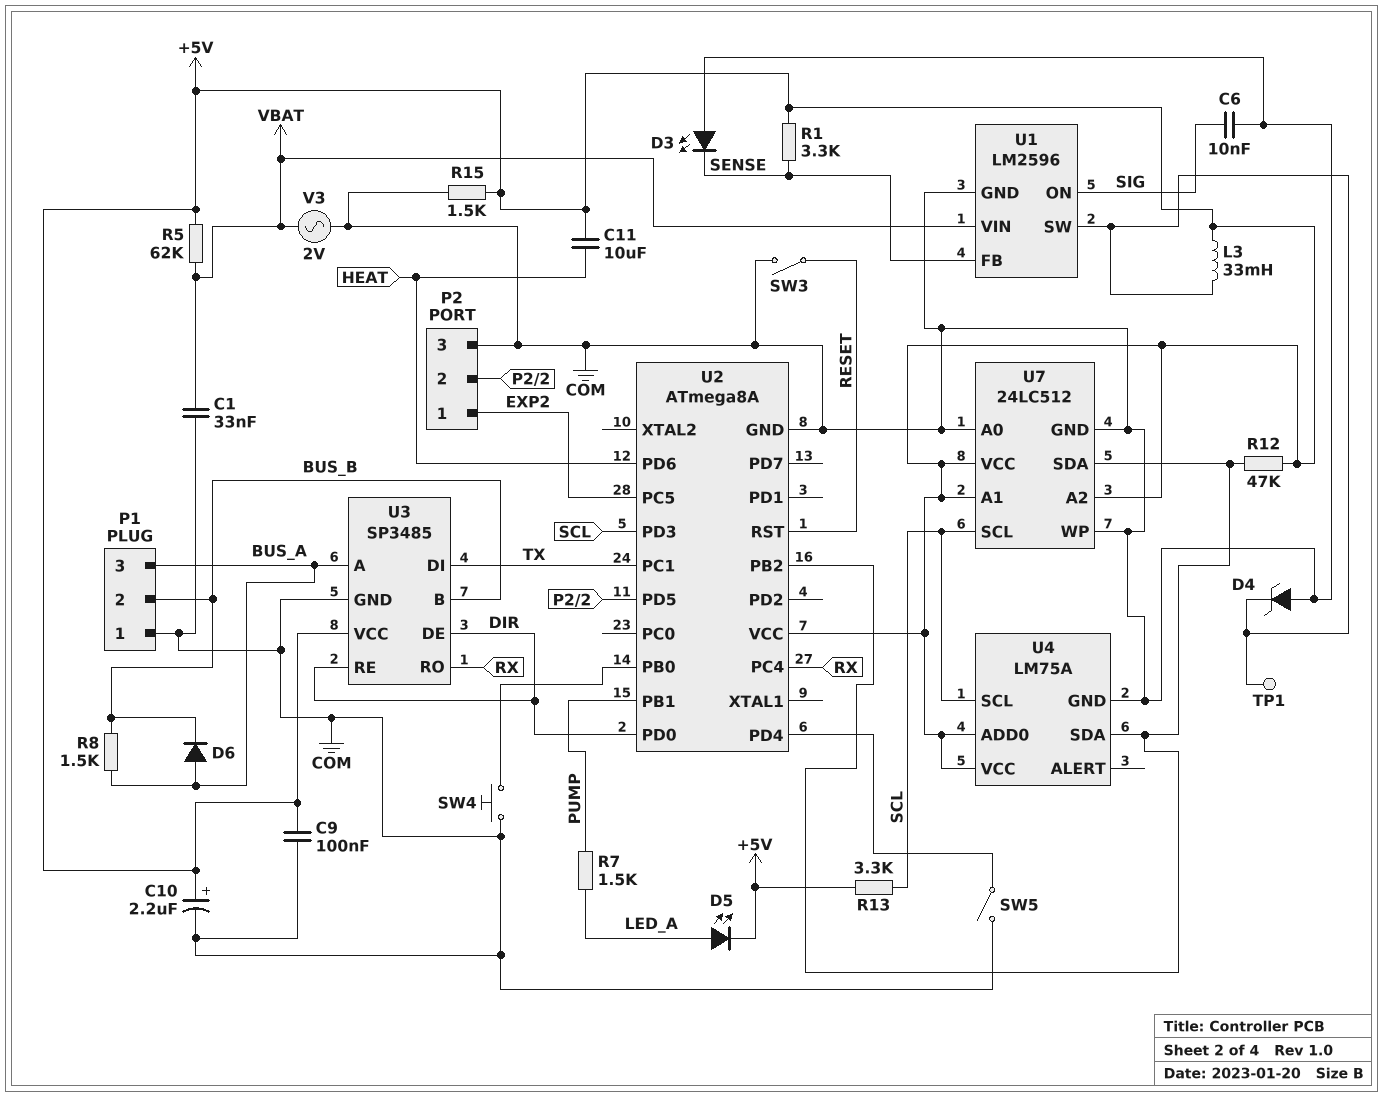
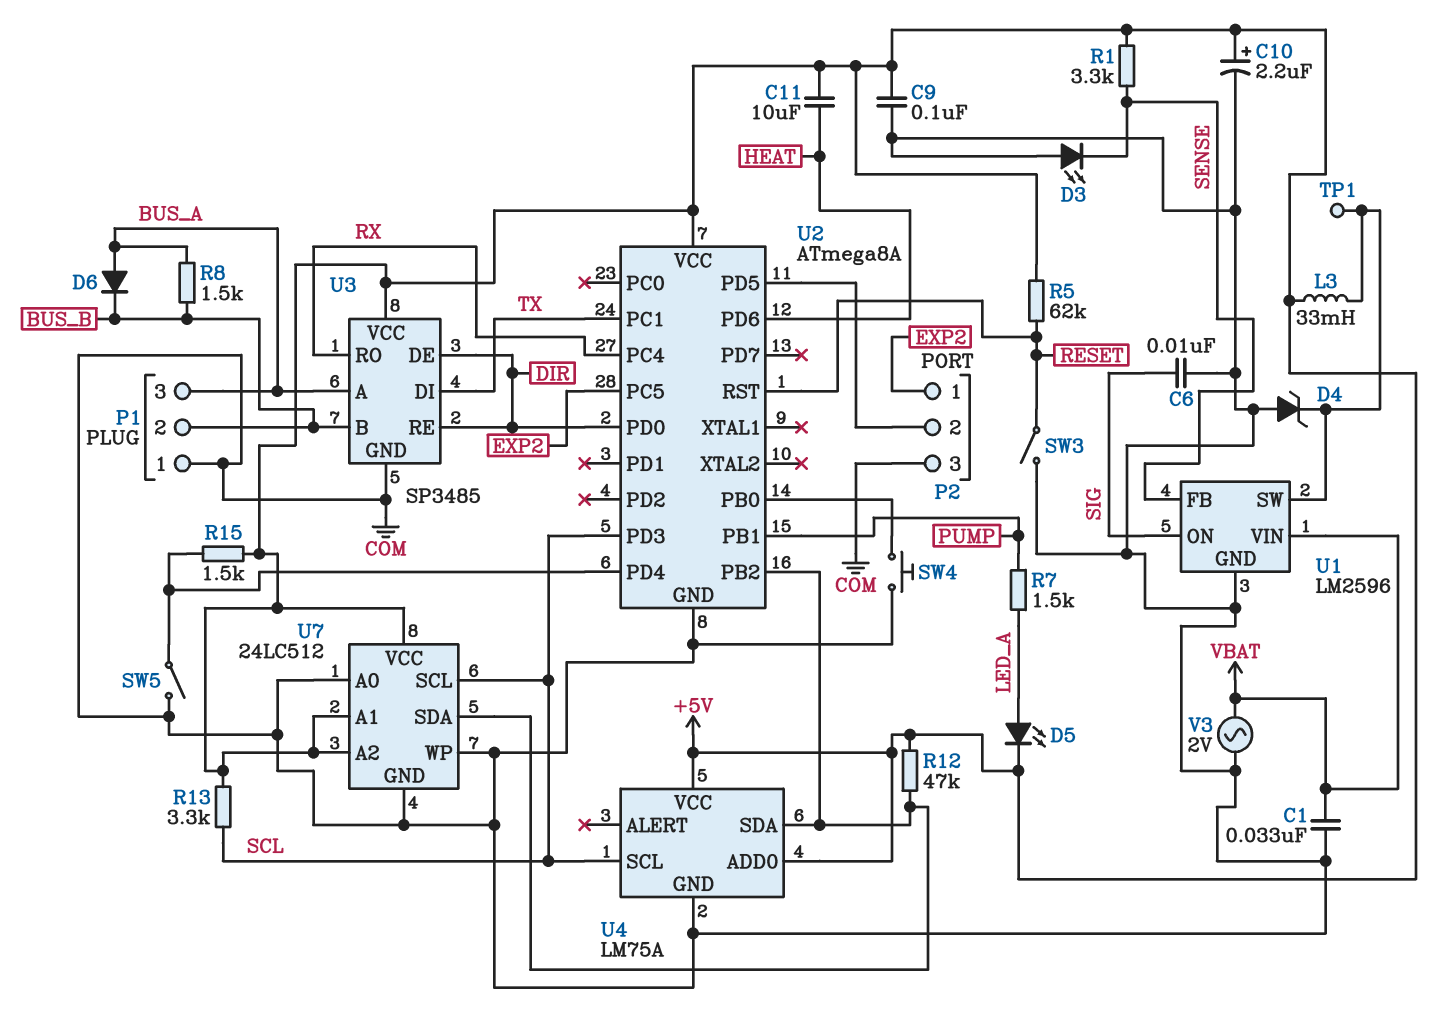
R5: 62k (+5V, VBAT) -> 62k (+5V, RESET)
R15: 1.5k (+5V, COM) -> 1.5k (+5V, U2/PD4)

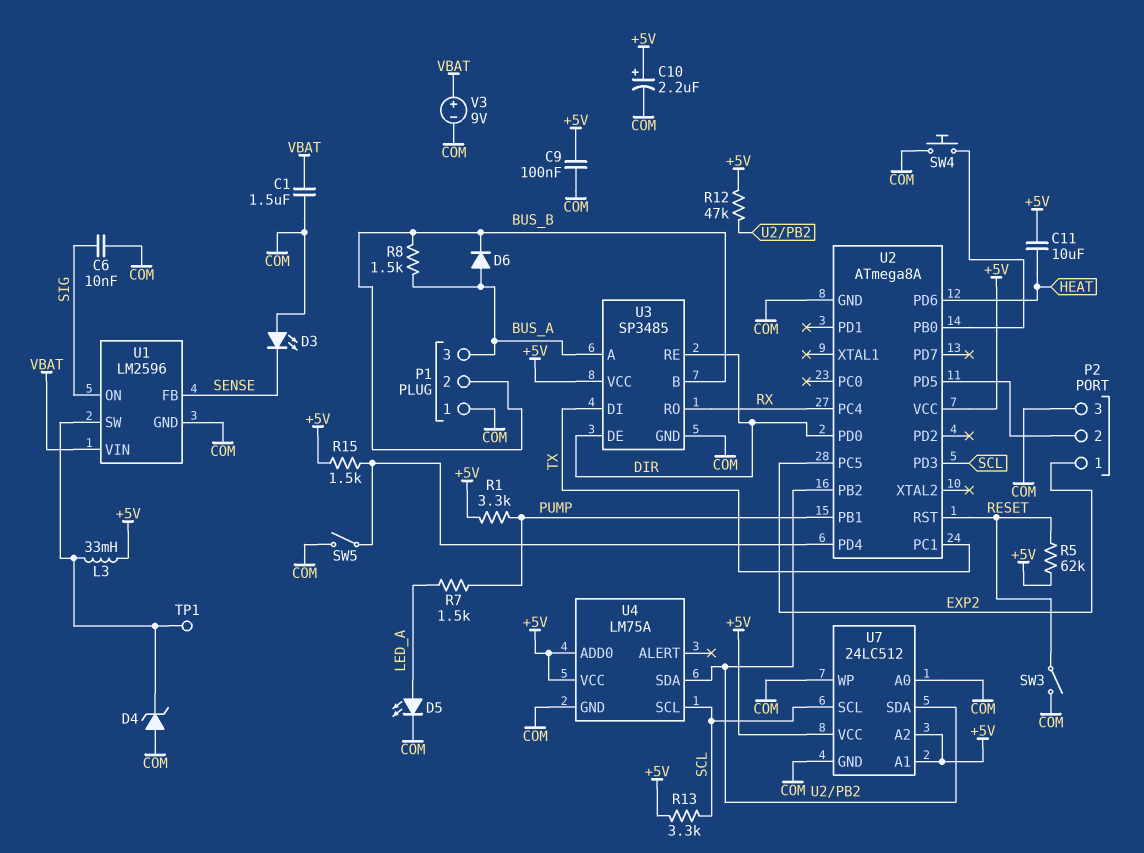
C1: 33nF (COM, VBAT) -> 1.5uF (COM, VBAT)
D5: LED (A LED_A, K +5V) -> LED (A LED_A, K COM)
R1: 3.3k (+5V, SENSE) -> 3.3k (+5V, PUMP)
V3: AC 2V (COM, VBAT) -> 9V (plus VBAT, minus COM)

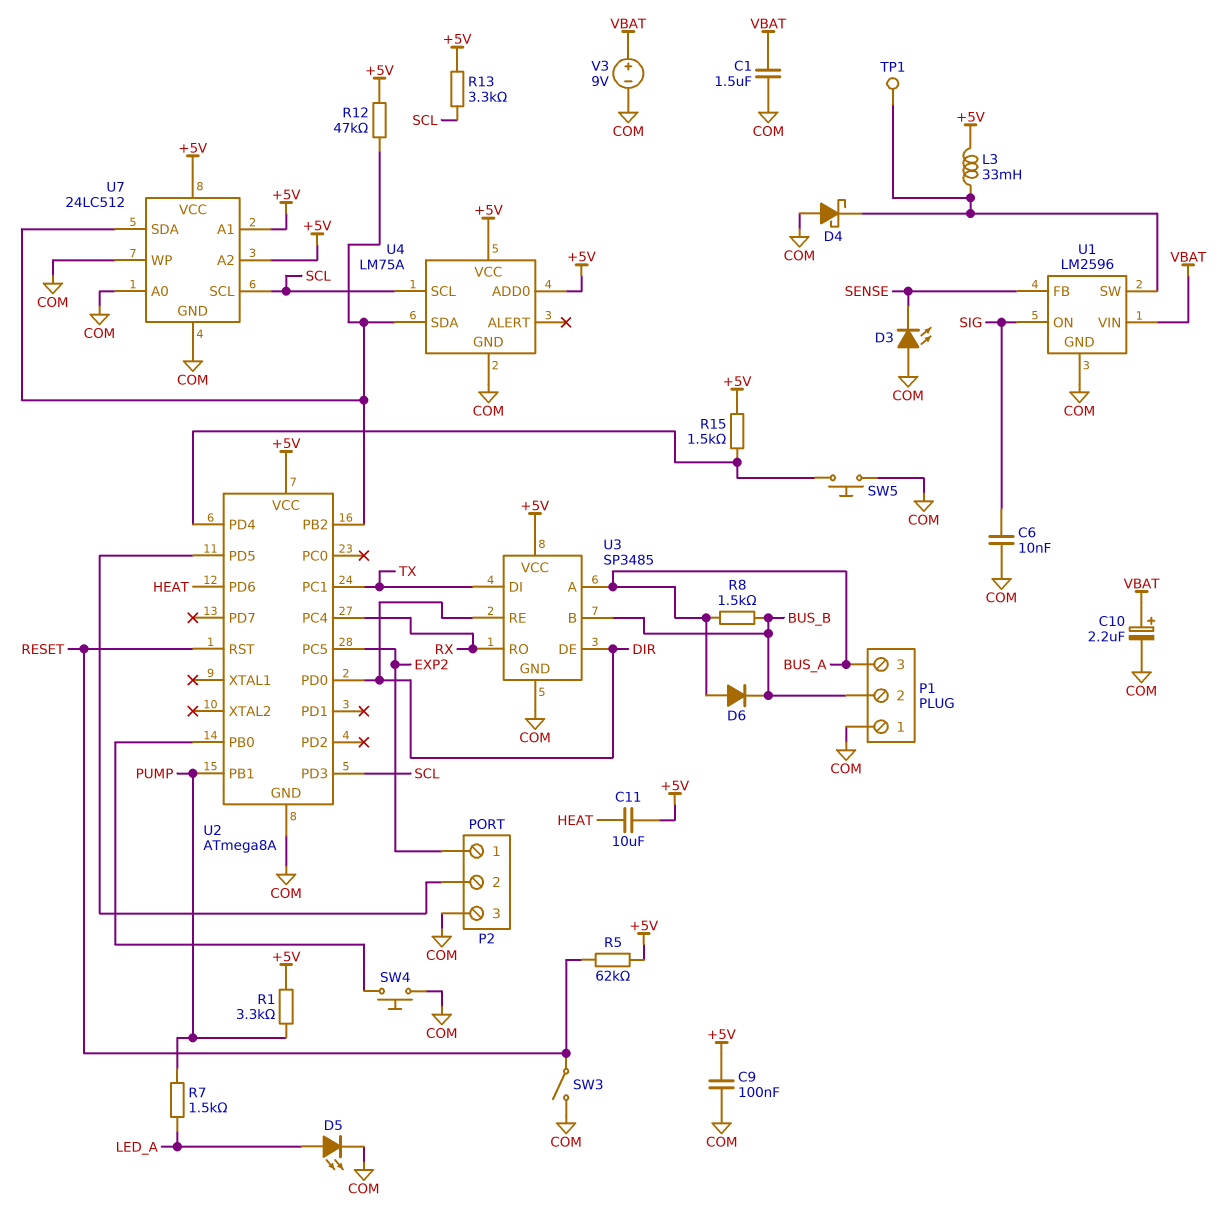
C10: 2.2uF (plus +5V, minus COM) -> 2.2uF (plus VBAT, minus COM)
D4: zener (A COM, K U1/SW) -> schottky (A COM, K U1/SW)
SW5: switch (COM, U2/PD4) -> button (COM, U2/PD4)

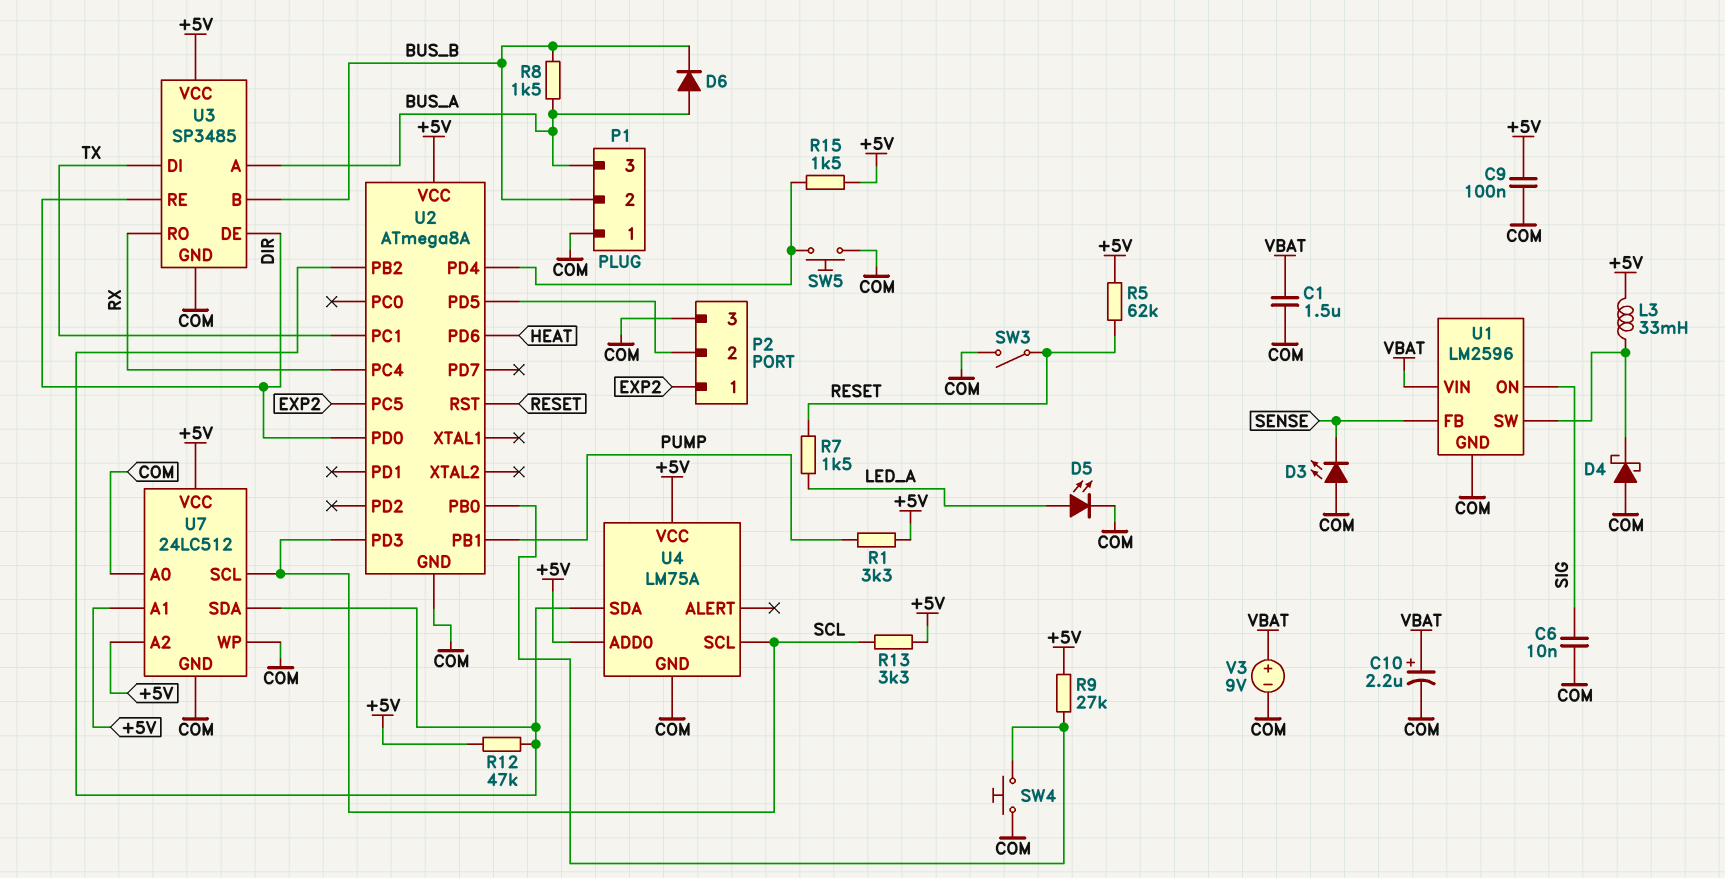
C11: 10uF (+5V, HEAT) -> none
R7: 1.5k (LED_A, PUMP) -> 1.5k (LED_A, RESET)
R9: none -> 27k (+5V, U2/PB0)
TP1: test point (U1/SW) -> none

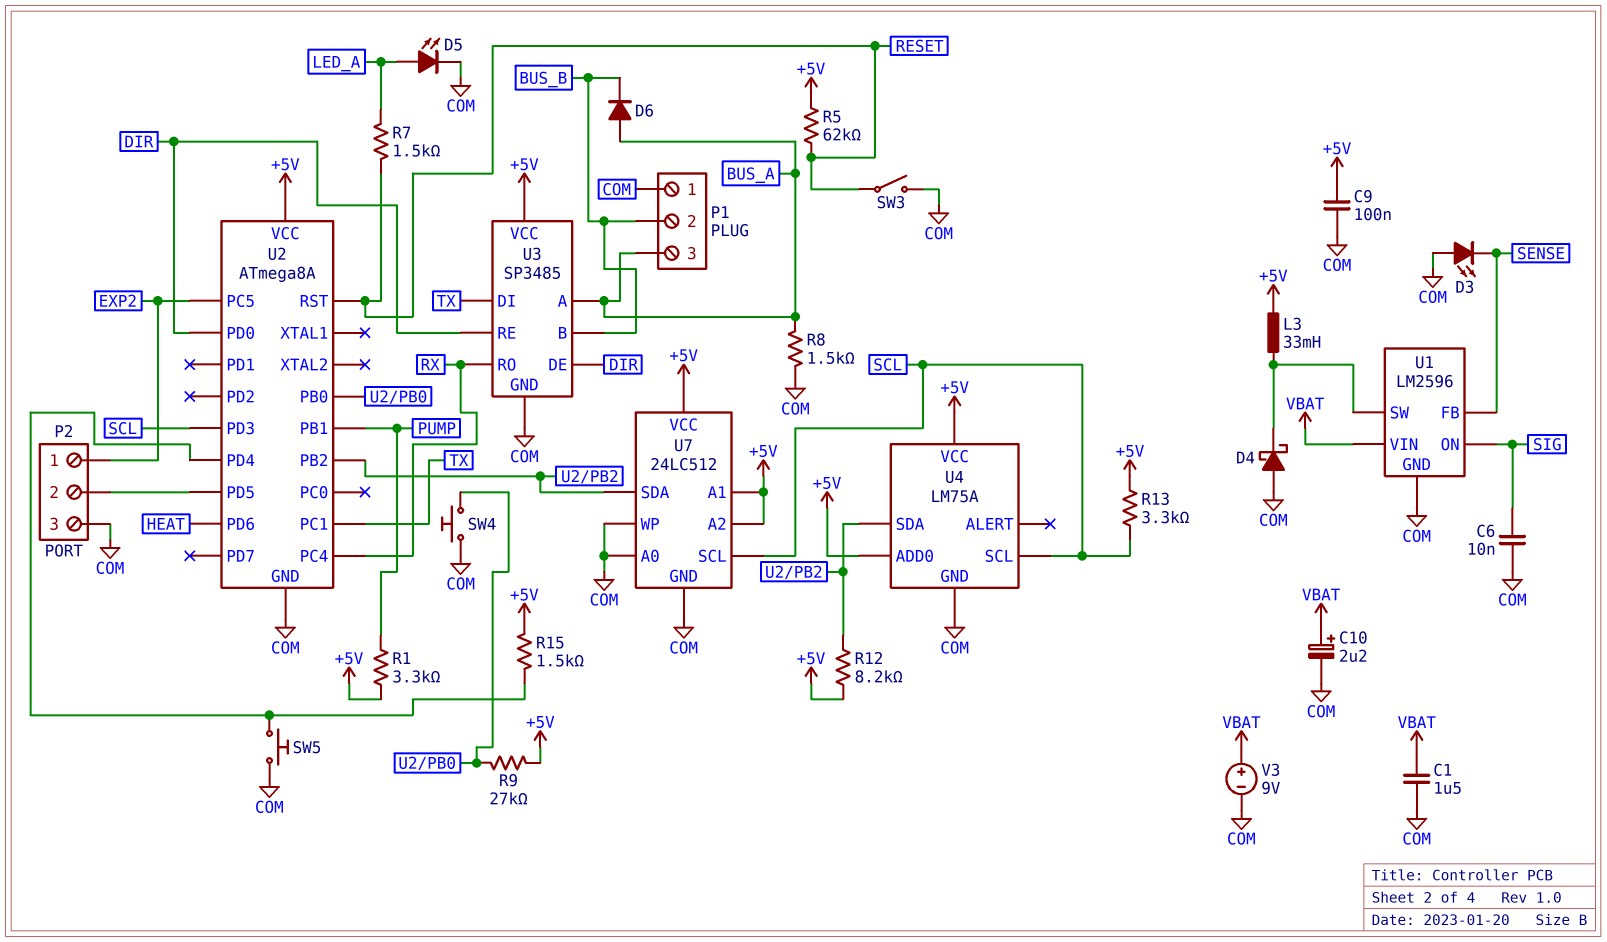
R8: 1.5k (BUS_A, BUS_B) -> 1.5k (BUS_A, COM)
R12: 47k (+5V, U2/PB2) -> 8.2k (+5V, U2/PB2)

